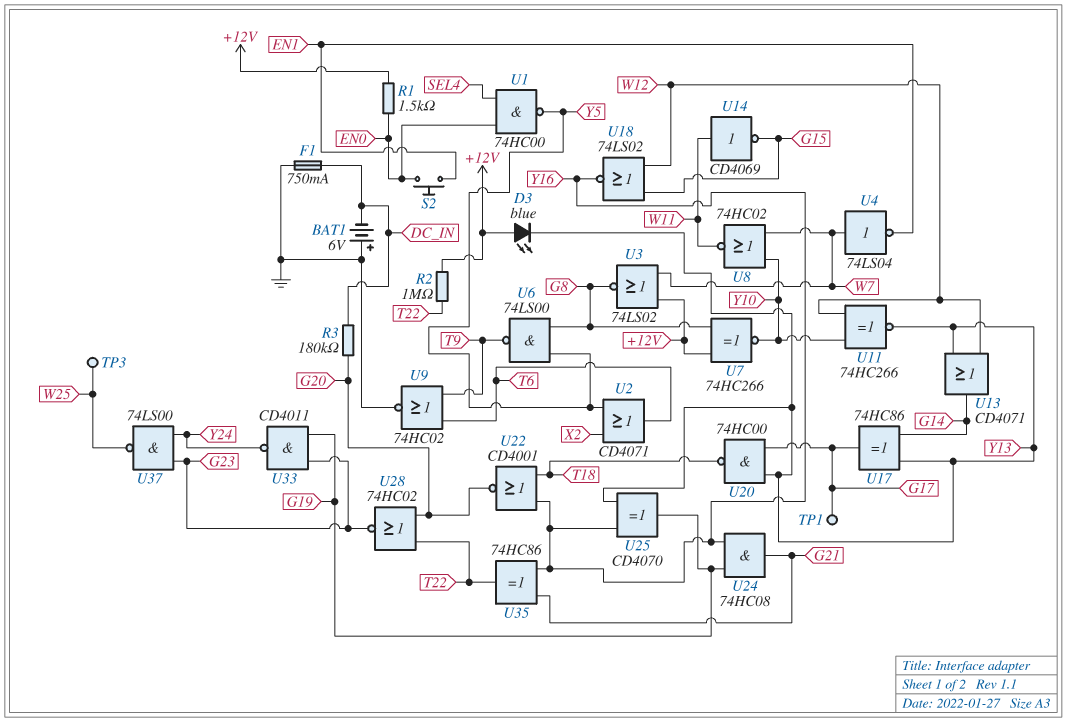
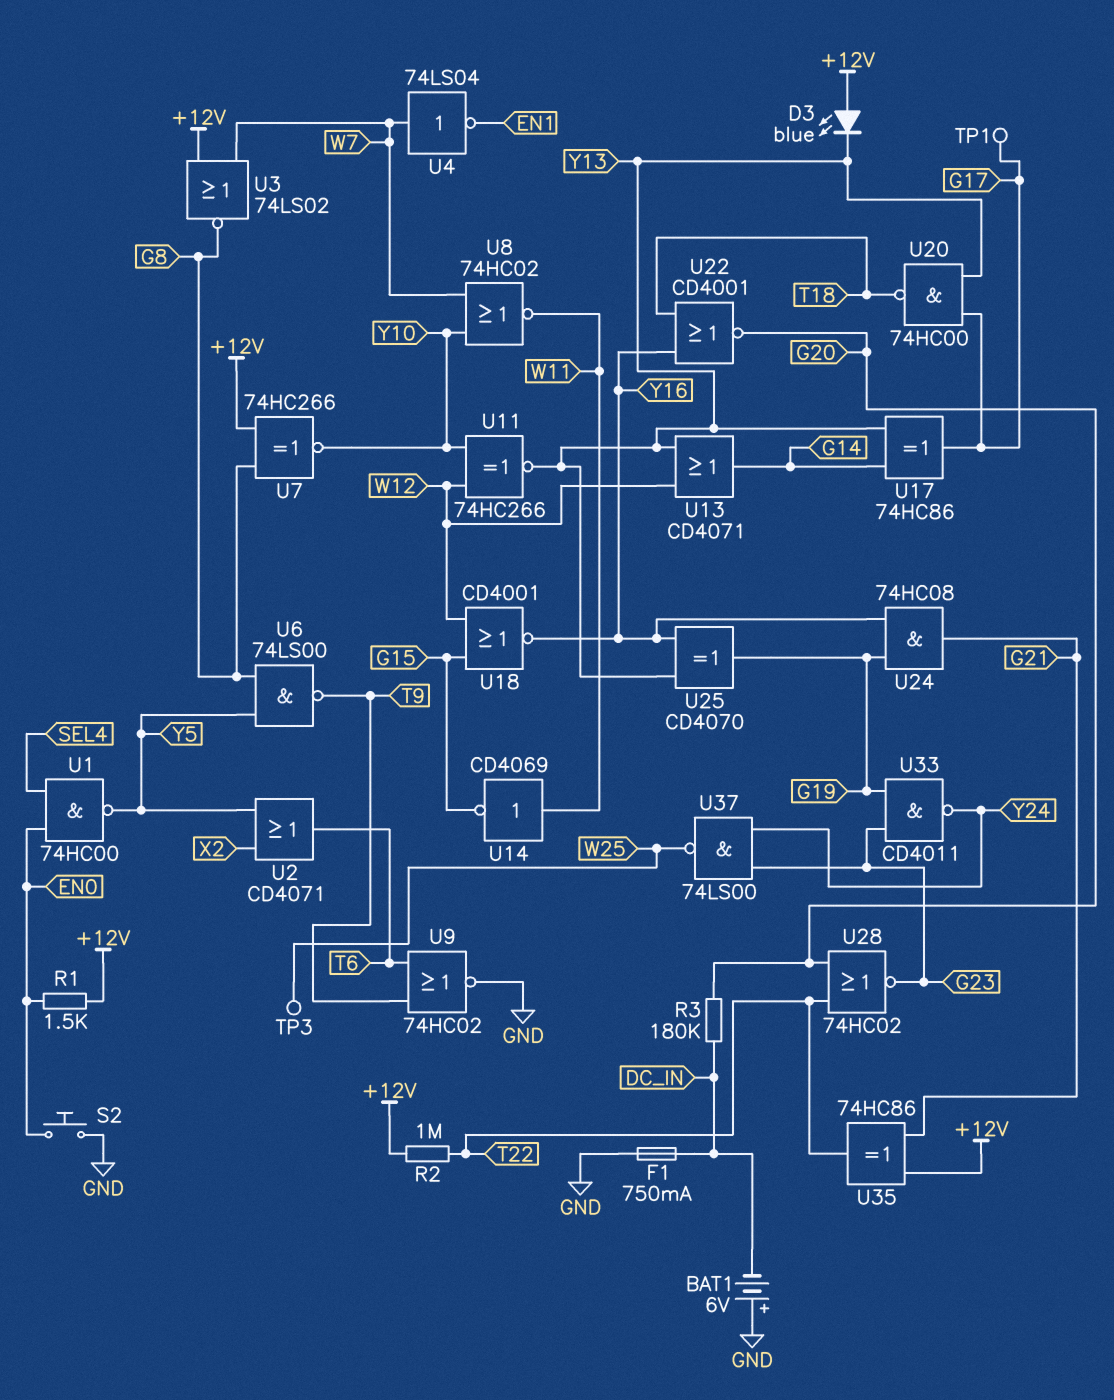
S2: button (EN0, EN1) -> button (EN0, GND)
U18: NOR 74LS02 (in G15, in W12, out Y16) -> NOR CD4001 (in G15, in W12, out Y16)
U35: XOR 74HC86 (in G21, in Y16, out T22) -> XOR 74HC86 (in +12V, in G21, out T22)

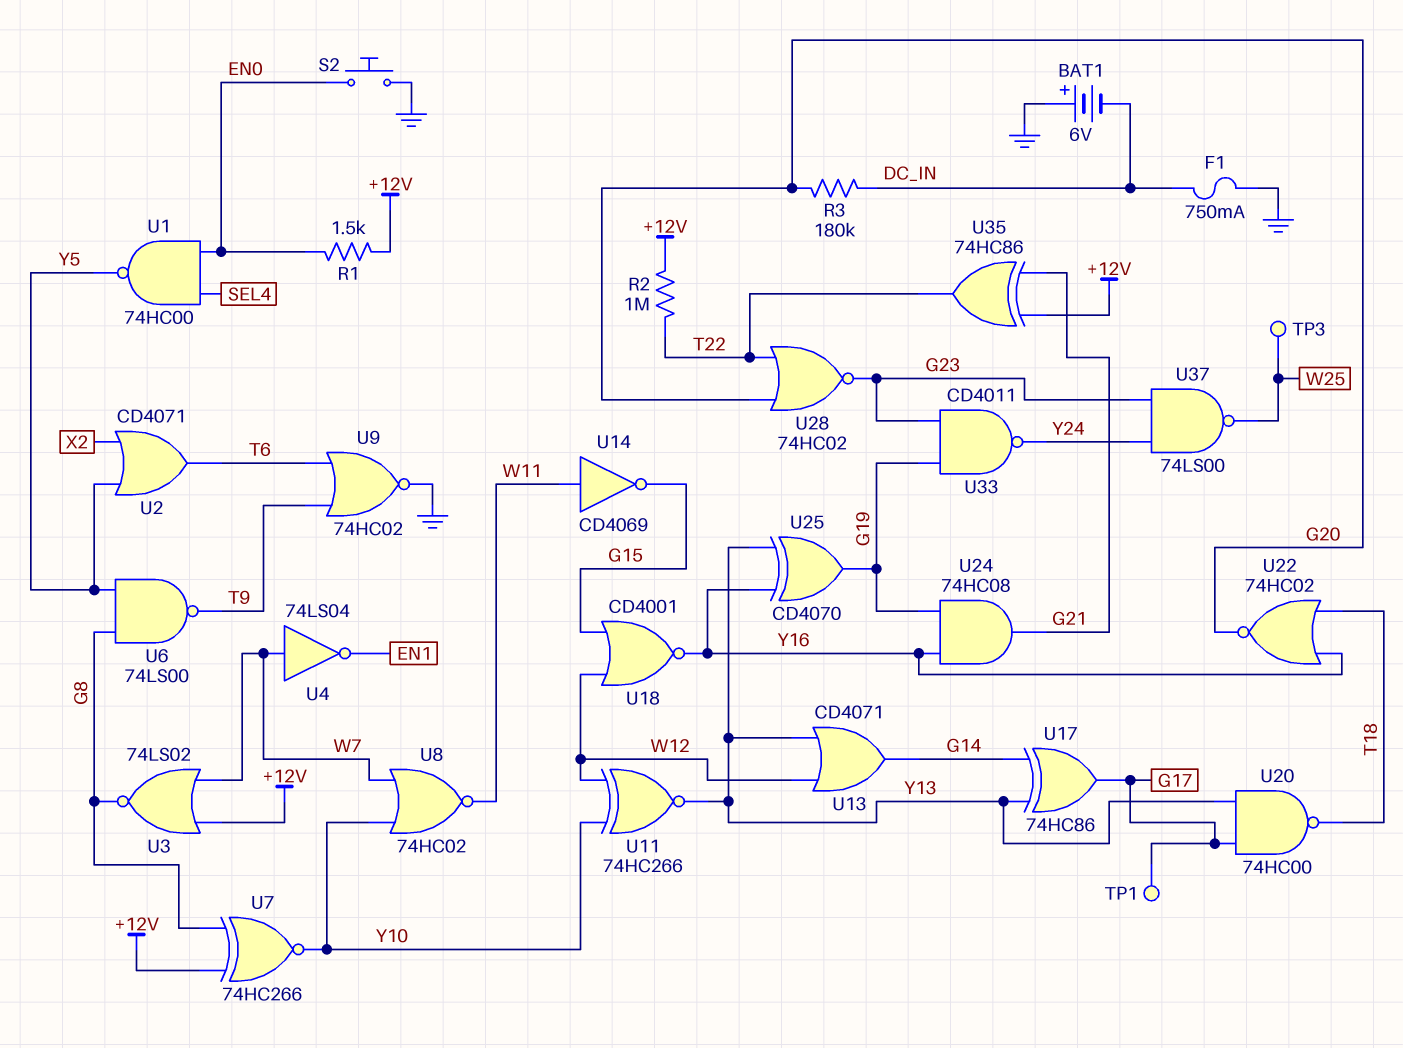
D3: LED blue (A +12V, K Y13) -> none
U22: NOR CD4001 (in T18, in Y16, out G20) -> NOR 74HC02 (in T18, in Y16, out G20)

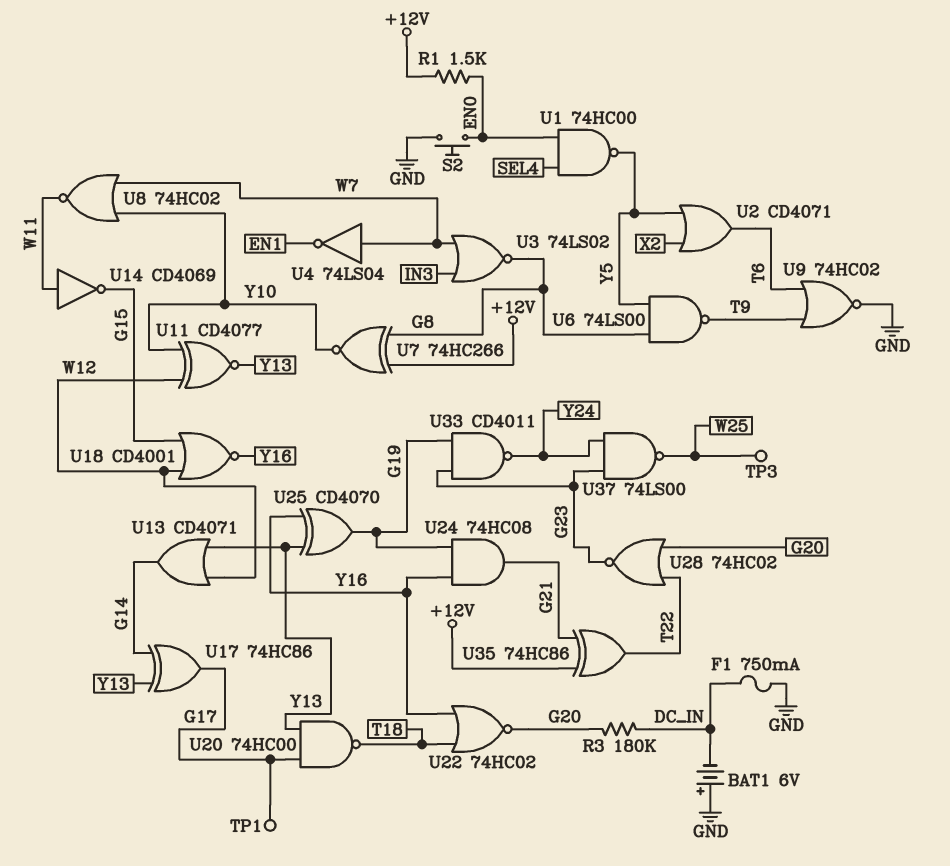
R2: 1M (+12V, T22) -> none
U3: NOR 74LS02 (in +12V, in W7, out G8) -> NOR 74LS02 (in IN3, in W7, out G8)
U11: XNOR 74HC266 (in W12, in Y10, out Y13) -> XNOR CD4077 (in W12, in Y10, out Y13)

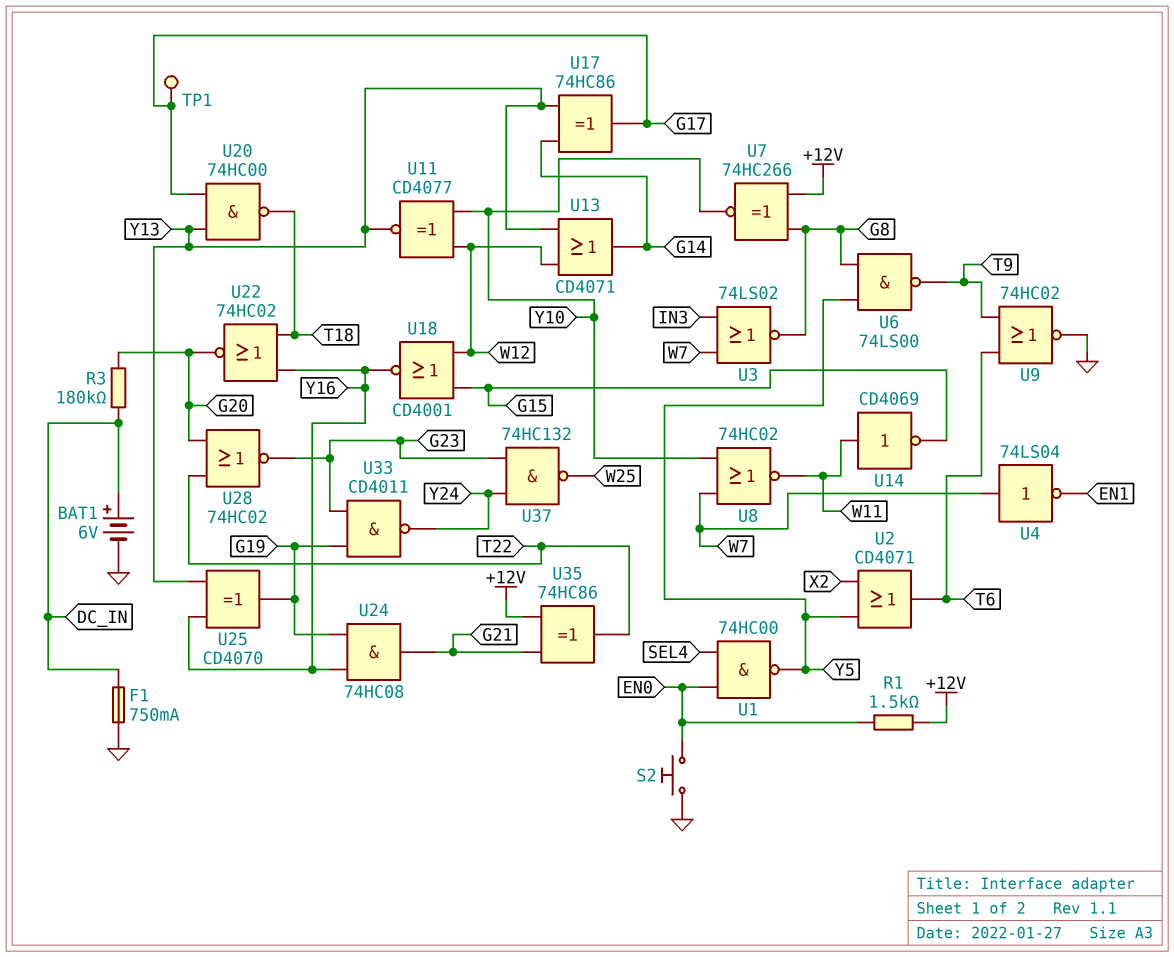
BAT1: 6V (plus GND, minus DC_IN) -> 6V (plus DC_IN, minus GND)
TP3: test point (W25) -> none
U37: NAND 74LS00 (in G23, in Y24, out W25) -> NAND 74HC132 (in G23, in Y24, out W25)

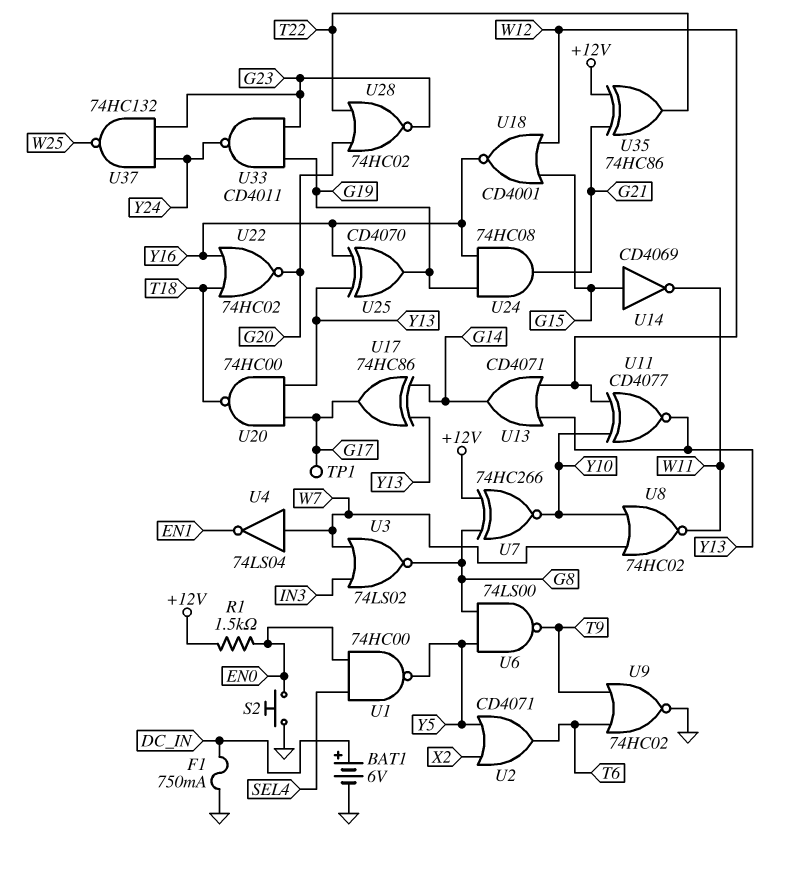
R3: 180k (DC_IN, G20) -> none
U14: NOT CD4069 (in W11, out G15) -> NOT CD4069 (in G15, out W11)

